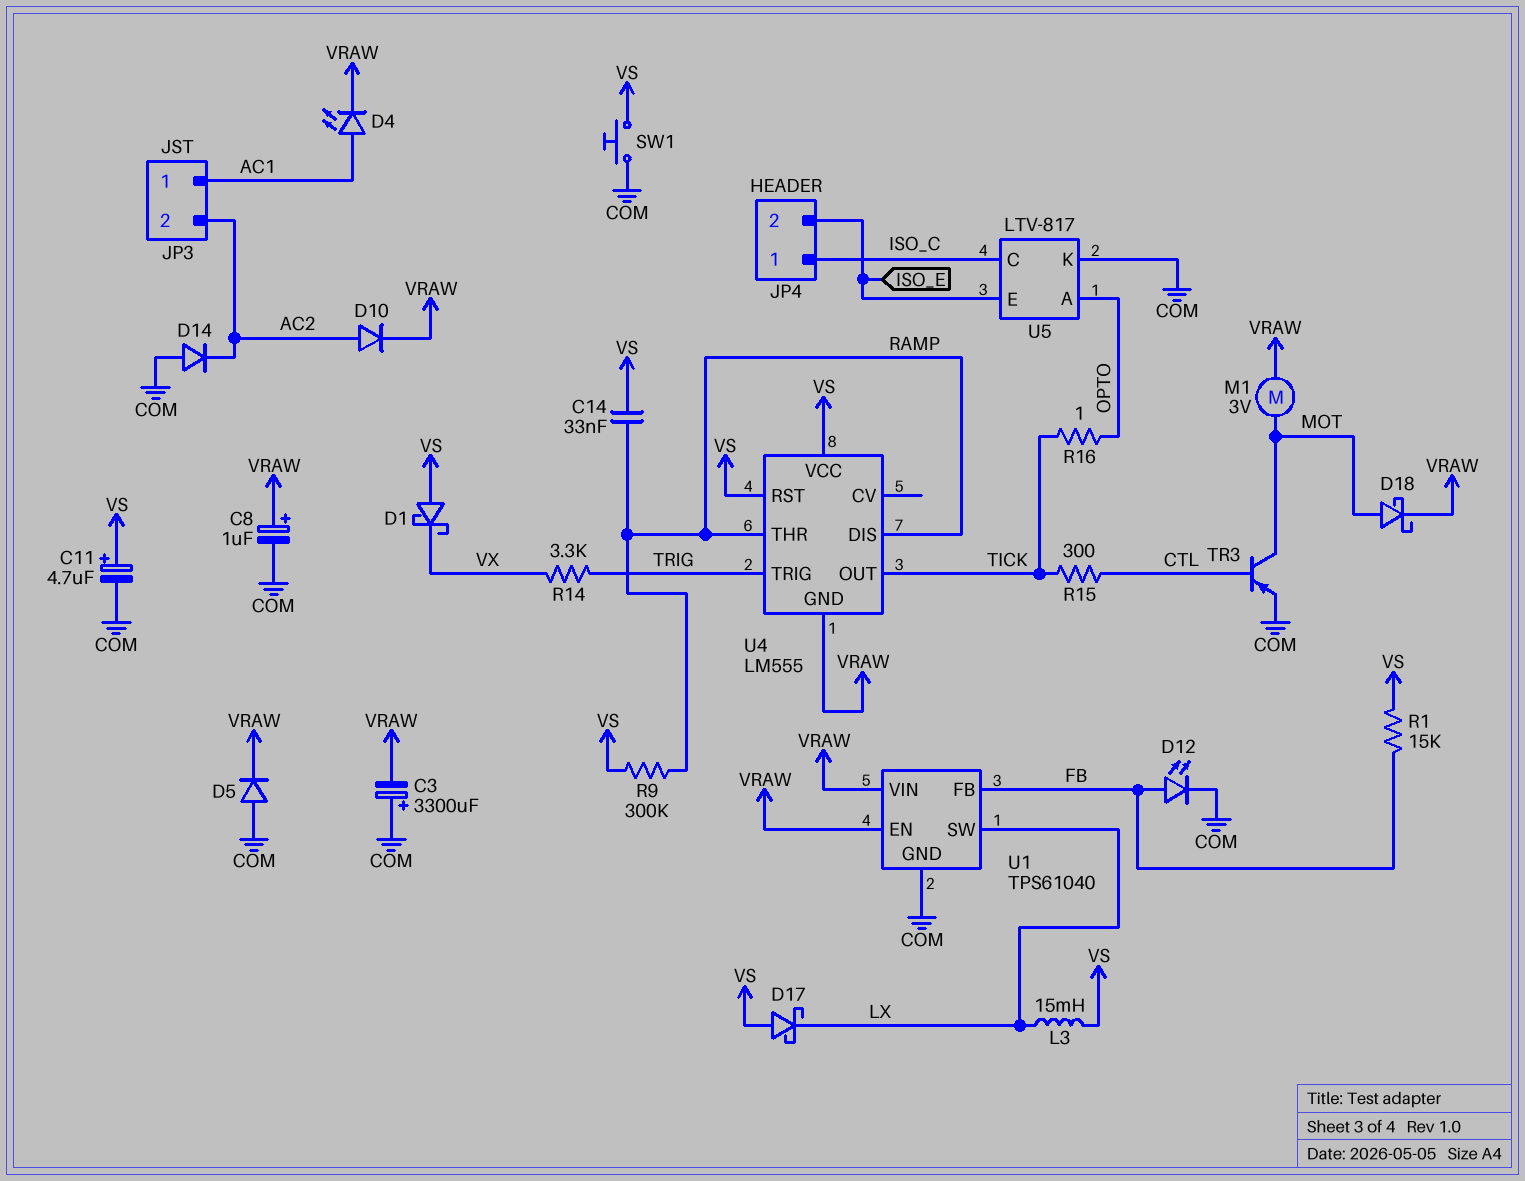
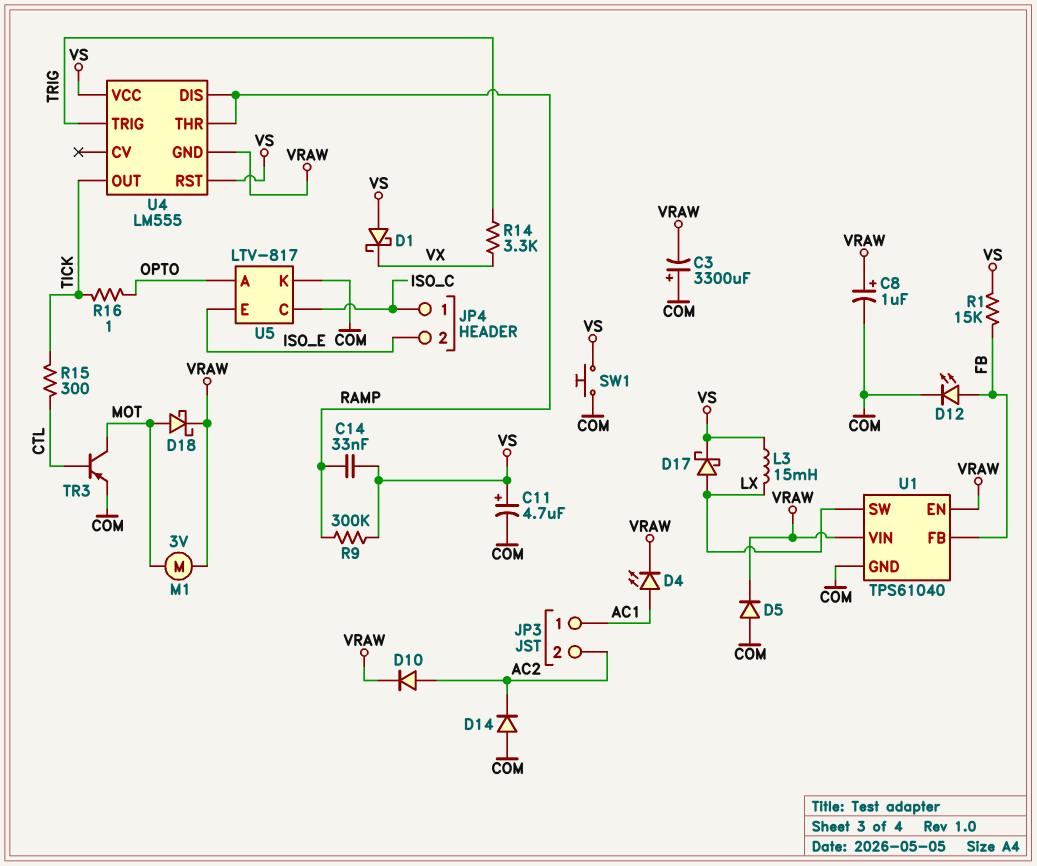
D17: schottky (A VS, K LX) -> schottky (A LX, K VS)

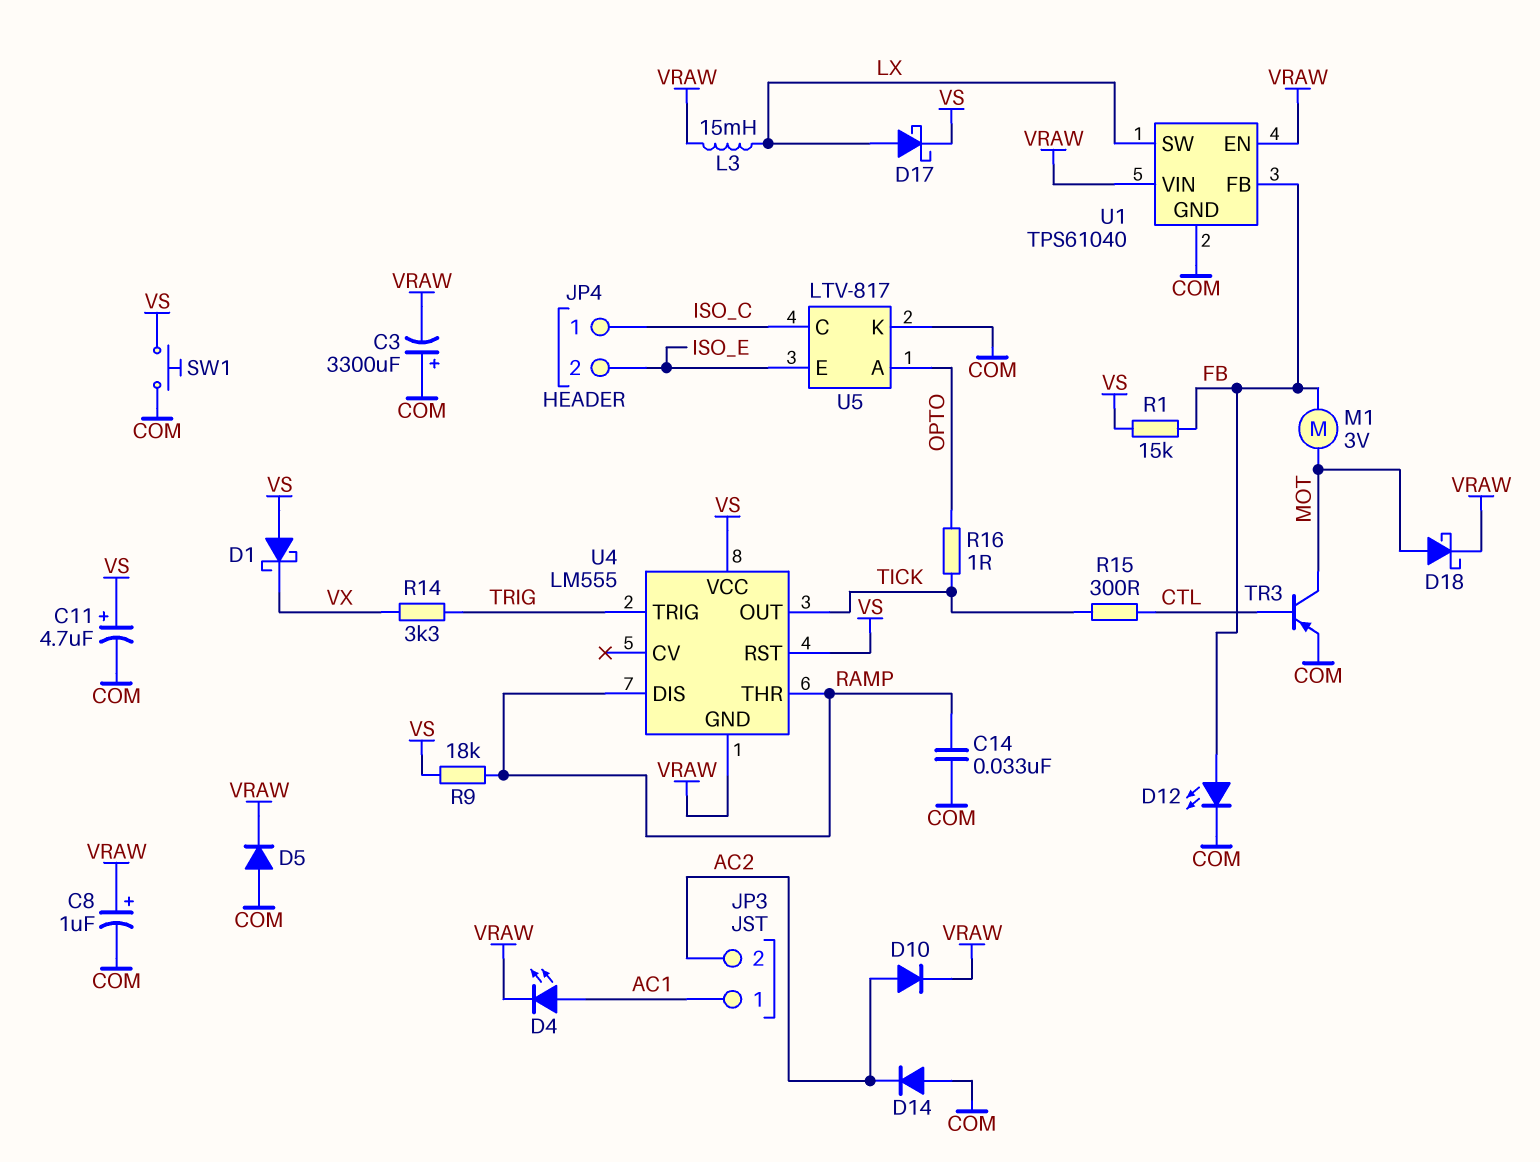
C14: 33nF (RAMP, VS) -> 33nF (COM, RAMP)
L3: 15mH (LX, VS) -> 15mH (LX, VRAW)
M1: motor 3V (MOT, VRAW) -> motor 3V (FB, MOT)
R9: 300k (RAMP, VS) -> 18k (RAMP, VS)

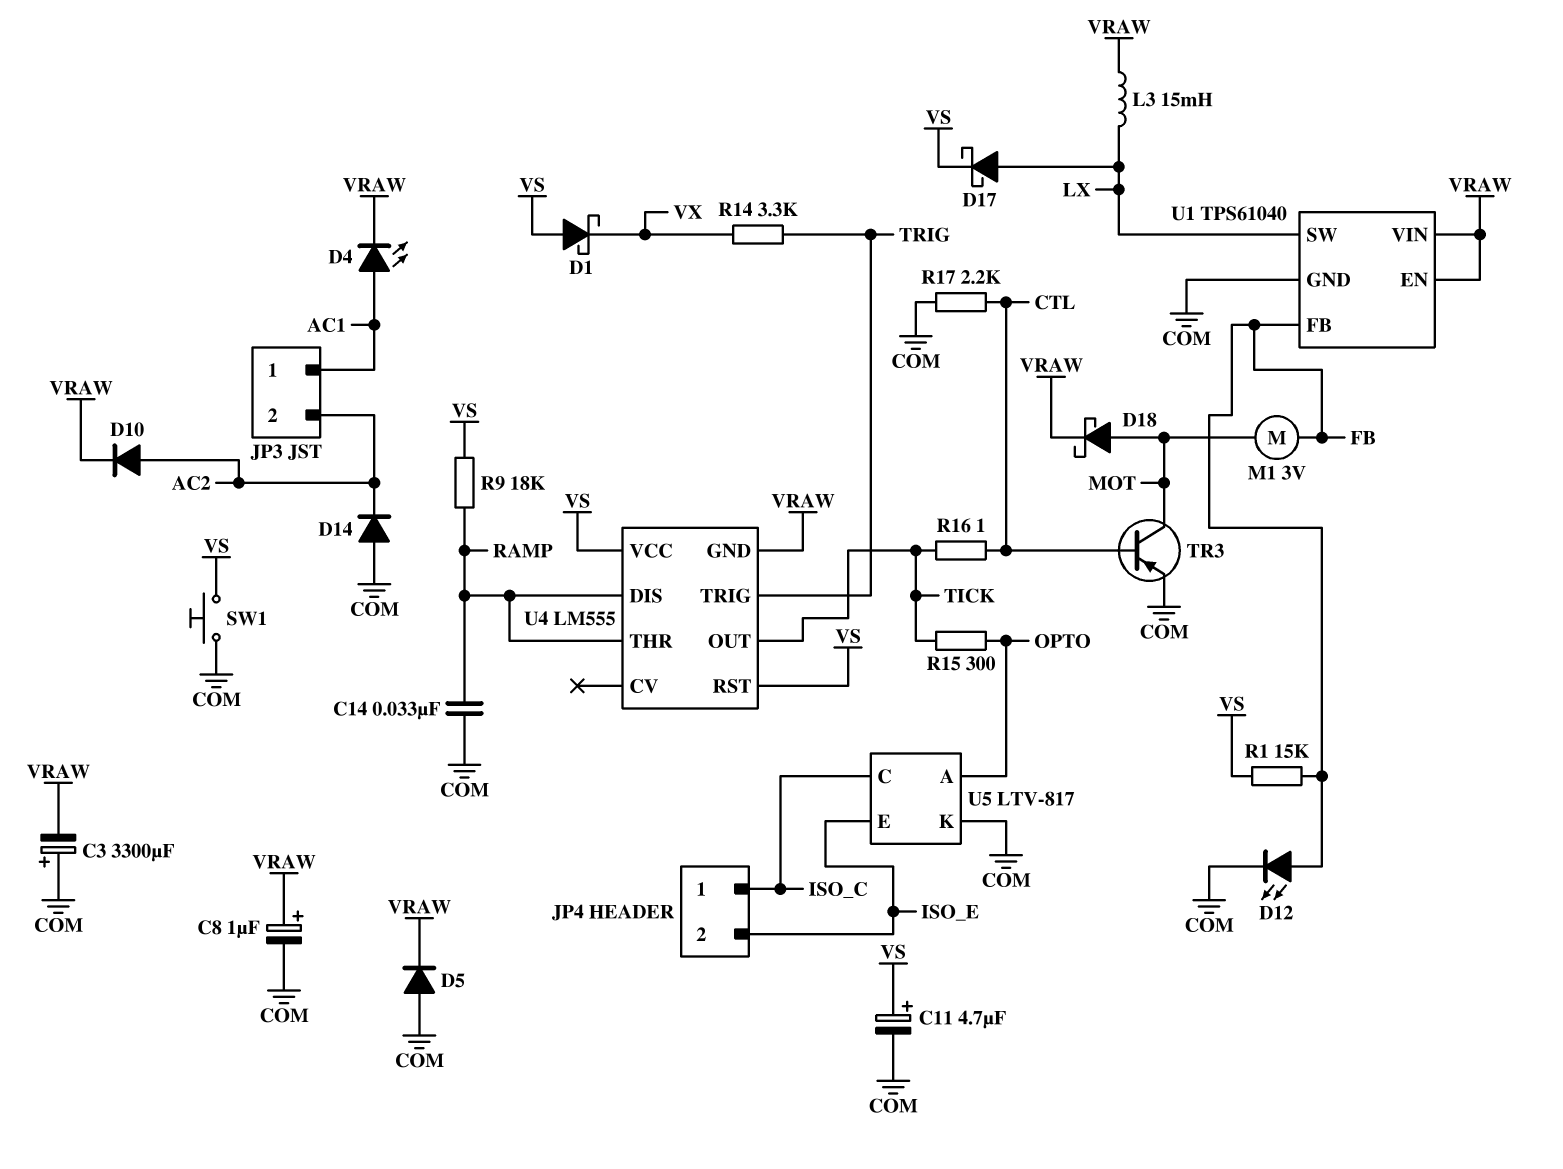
R15: 300 (CTL, TICK) -> 300 (OPTO, TICK)
R16: 1 (OPTO, TICK) -> 1 (CTL, TICK)
R17: none -> 2.2k (COM, CTL)

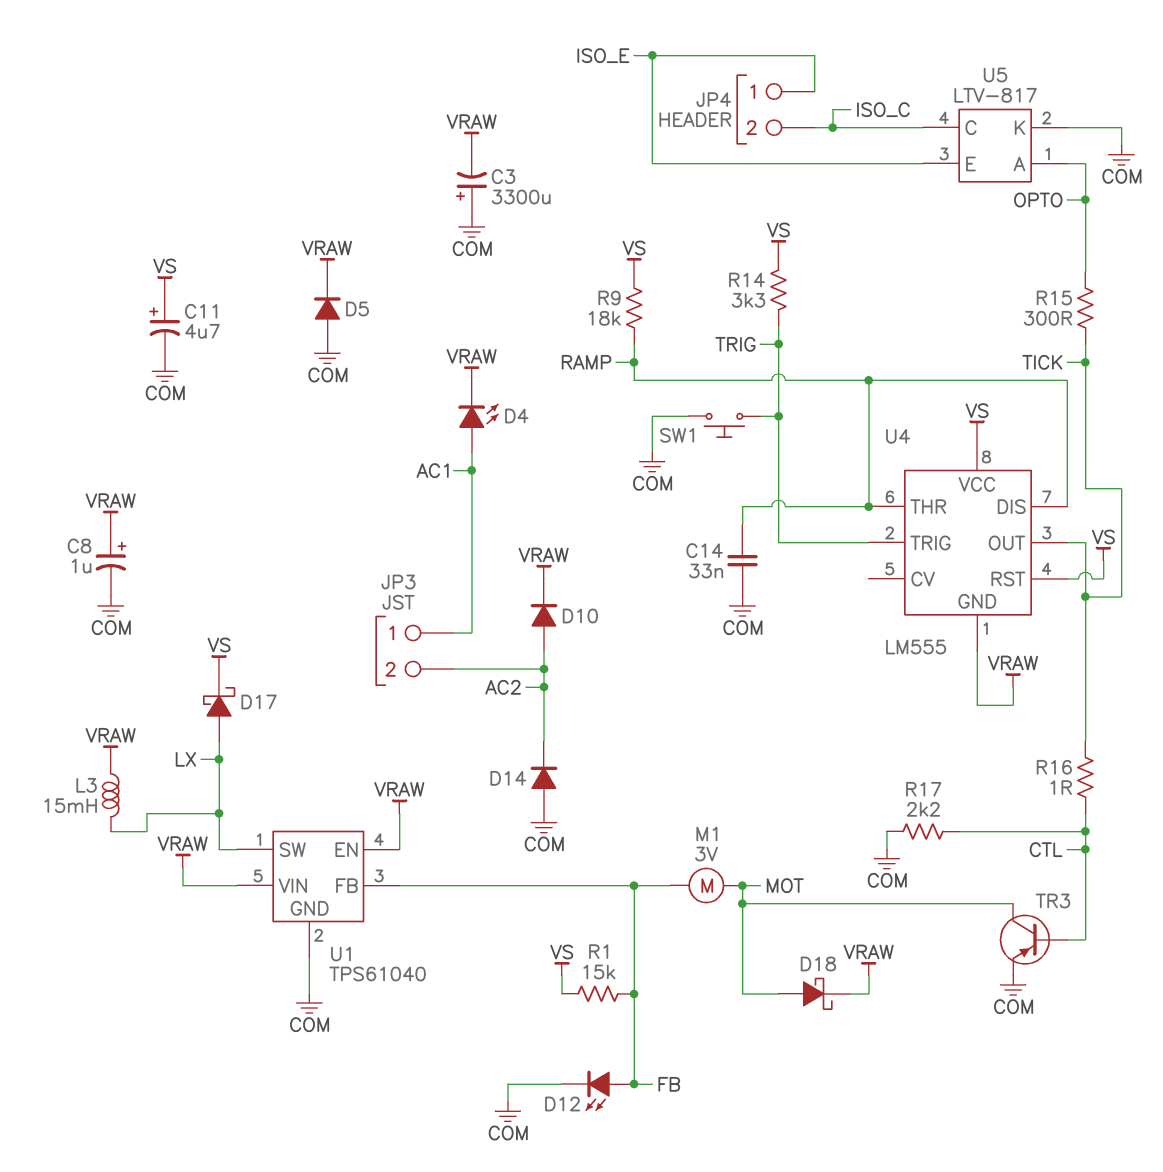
D1: schottky (A VS, K VX) -> none
JP4 pin 1: ISO_C -> ISO_E
JP4 pin 2: ISO_E -> ISO_C
R14: 3.3k (TRIG, VX) -> 3.3k (TRIG, VS)
SW1: button (COM, VS) -> button (COM, TRIG)

